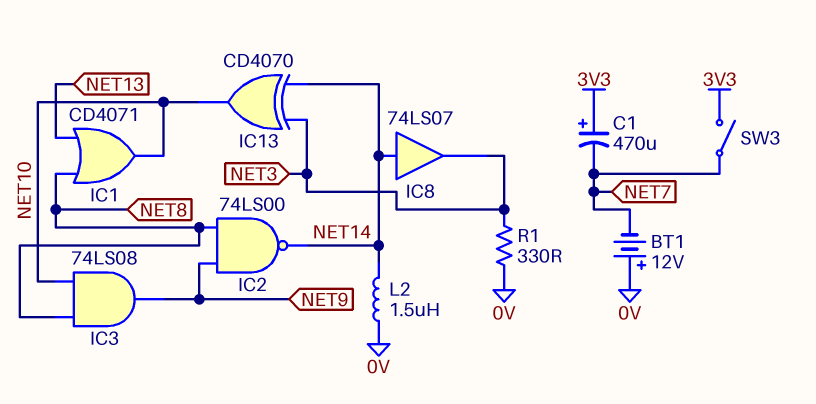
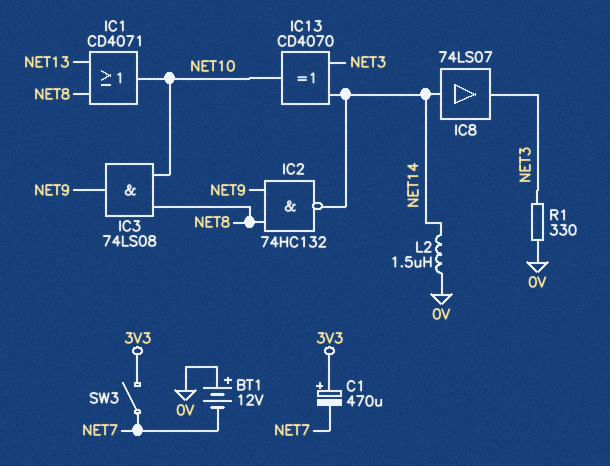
IC2: NAND 74LS00 (in NET8, in NET9, out NET14) -> NAND 74HC132 (in NET8, in NET9, out NET14)

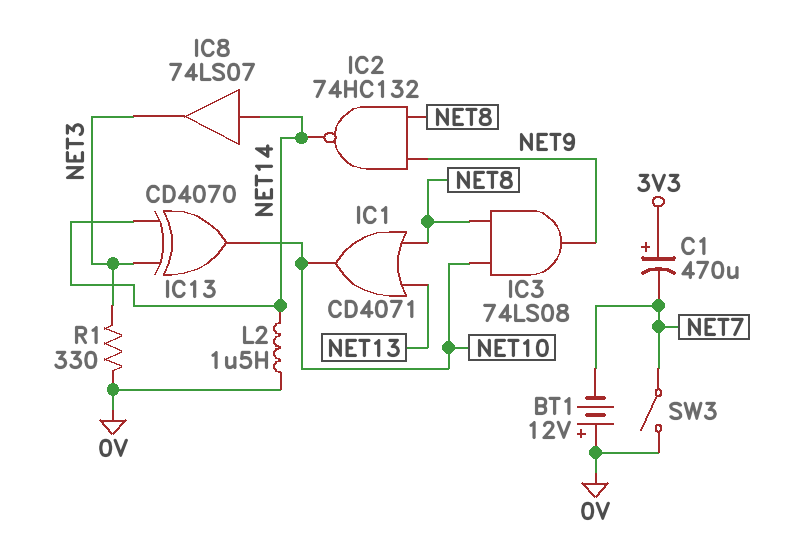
SW3: switch (3V3, NET7) -> switch (0V, NET7)

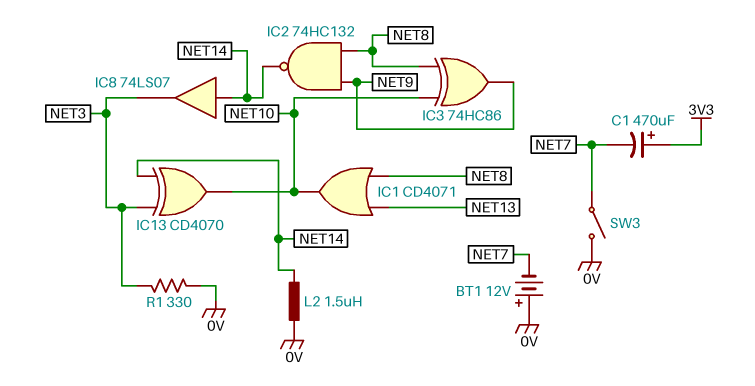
IC3: AND 74LS08 (in NET8, in NET10, out NET9) -> XOR 74HC86 (in NET8, in NET10, out NET9)

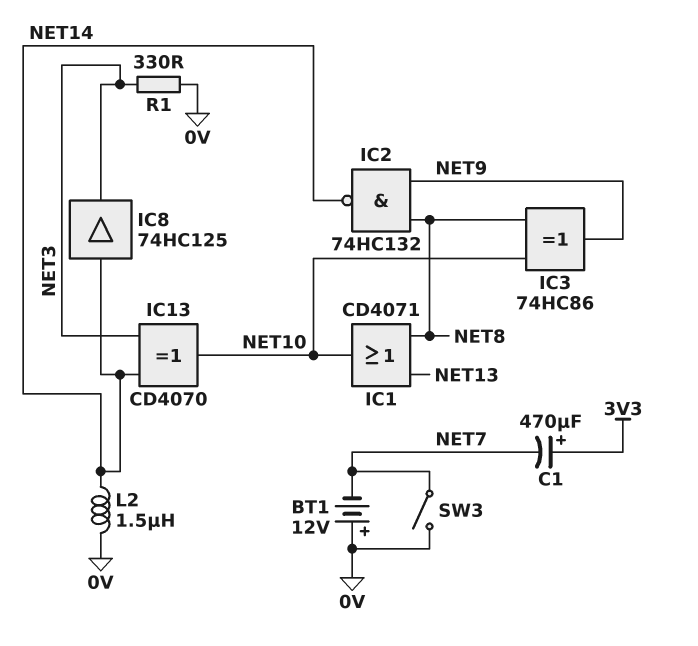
IC8: buffer 74LS07 (in NET14, out NET3) -> buffer 74HC125 (in NET14, out NET3)

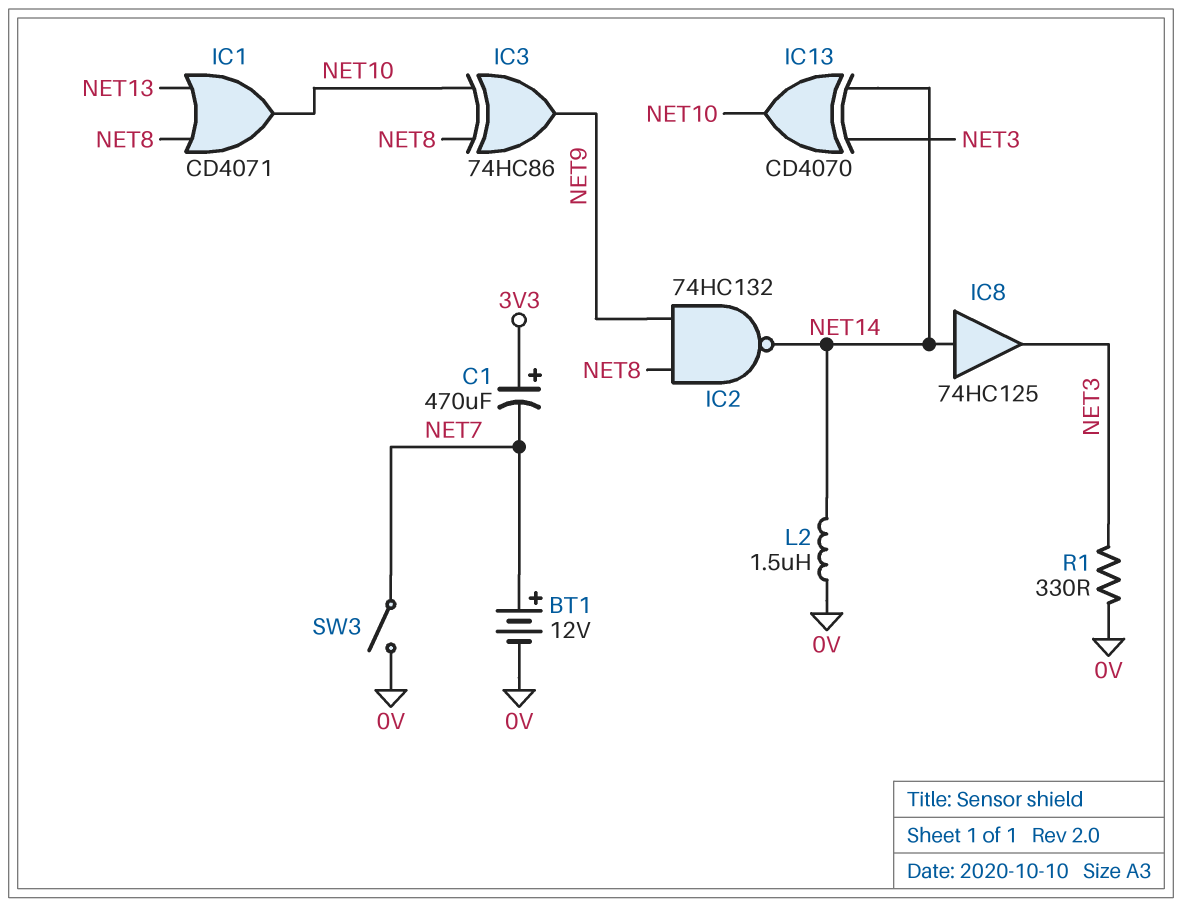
BT1: 12V (plus 0V, minus NET7) -> 12V (plus NET7, minus 0V)

